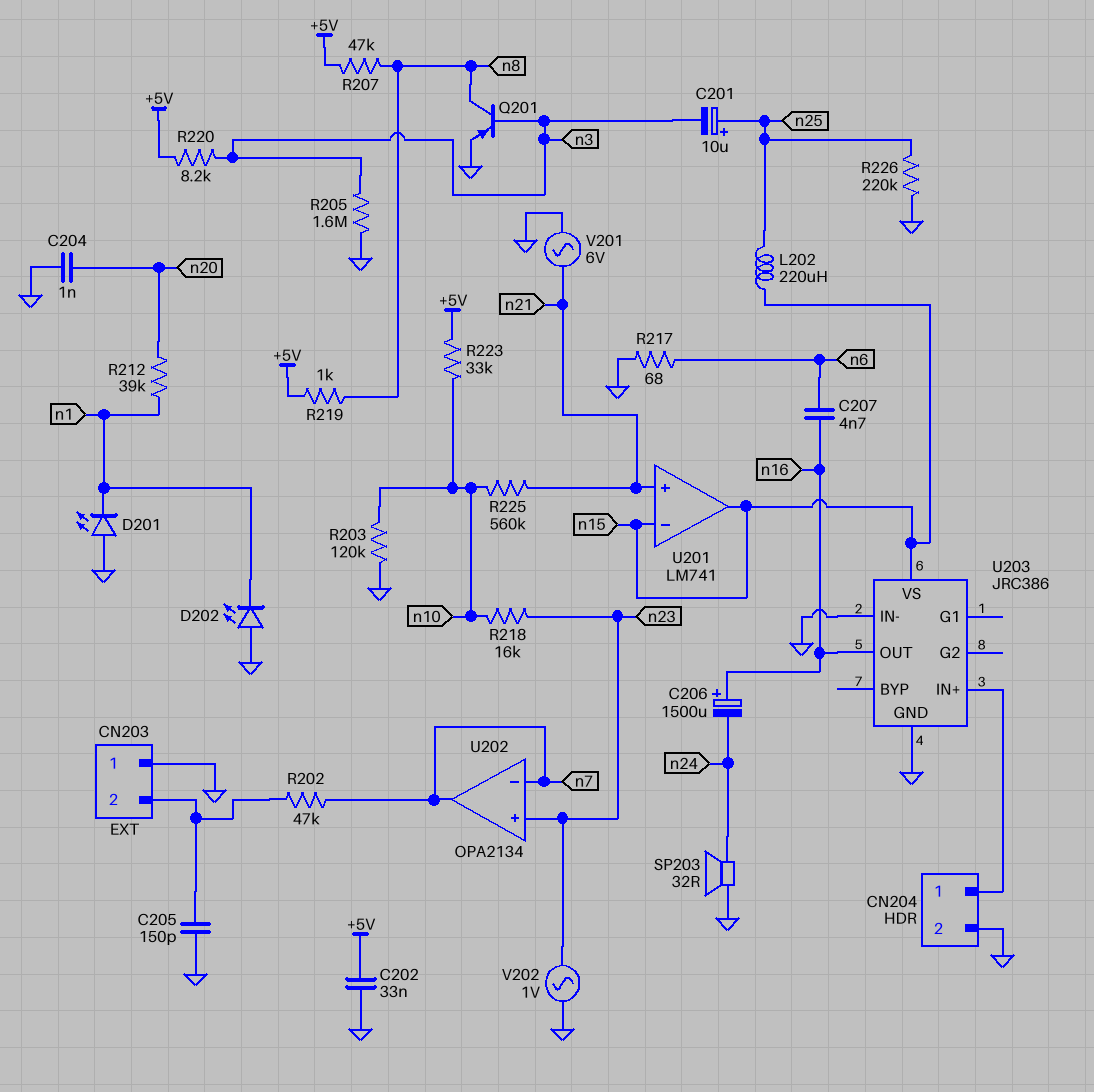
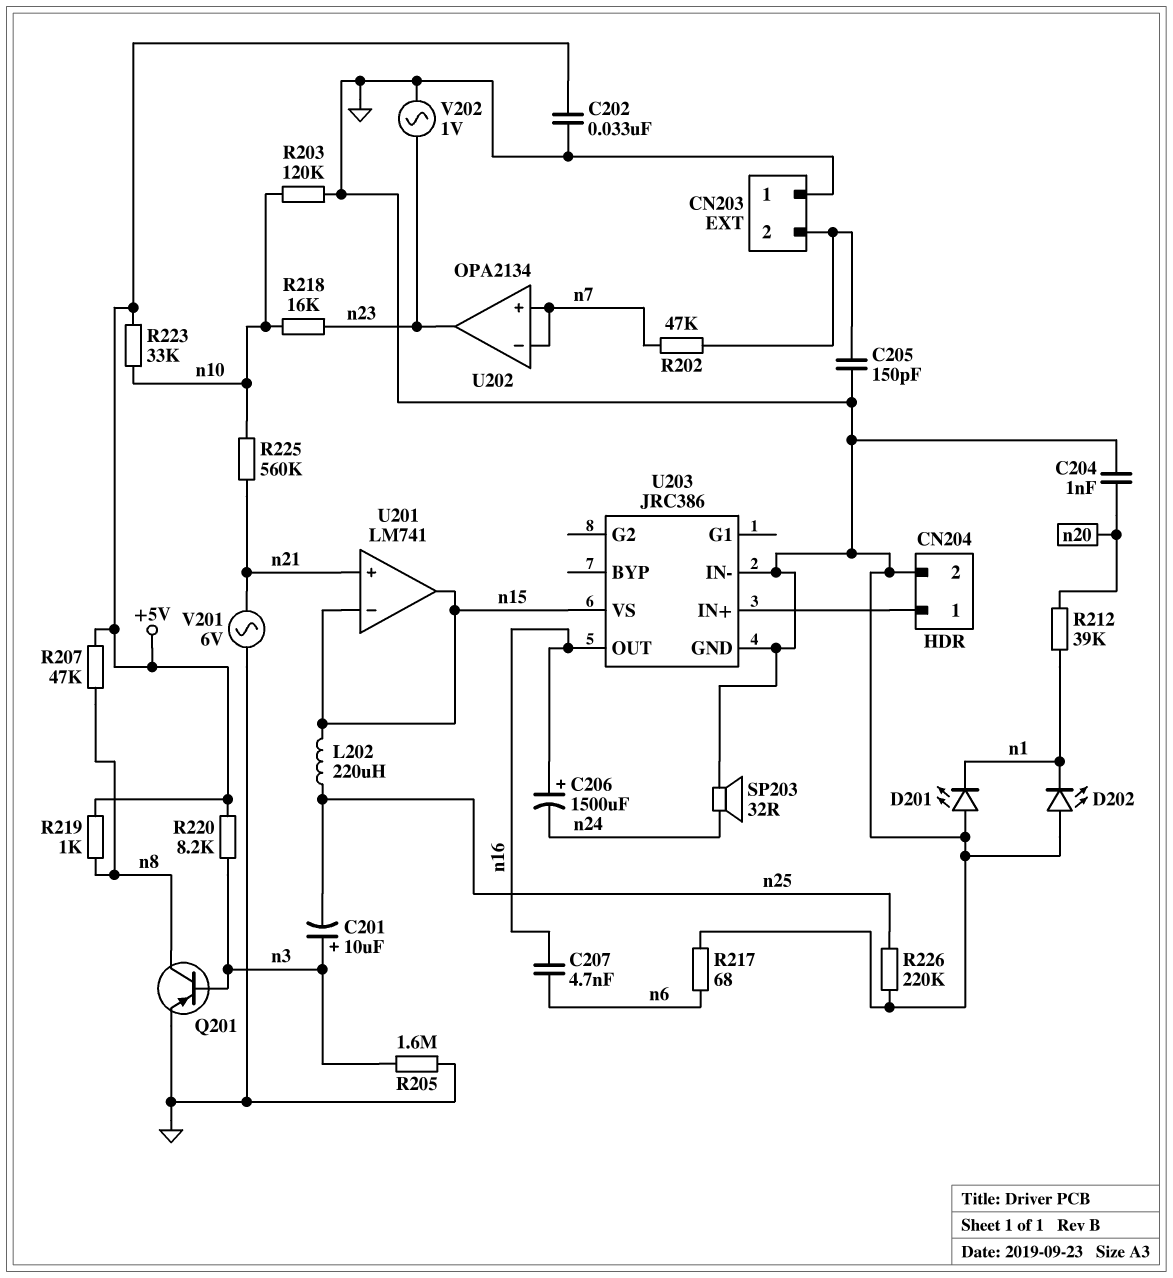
C201: 10uF (plus n25, minus n3) -> 10uF (plus n3, minus n25)
U202 pin in+: n23 -> n7
U202 pin out: n7 -> n23

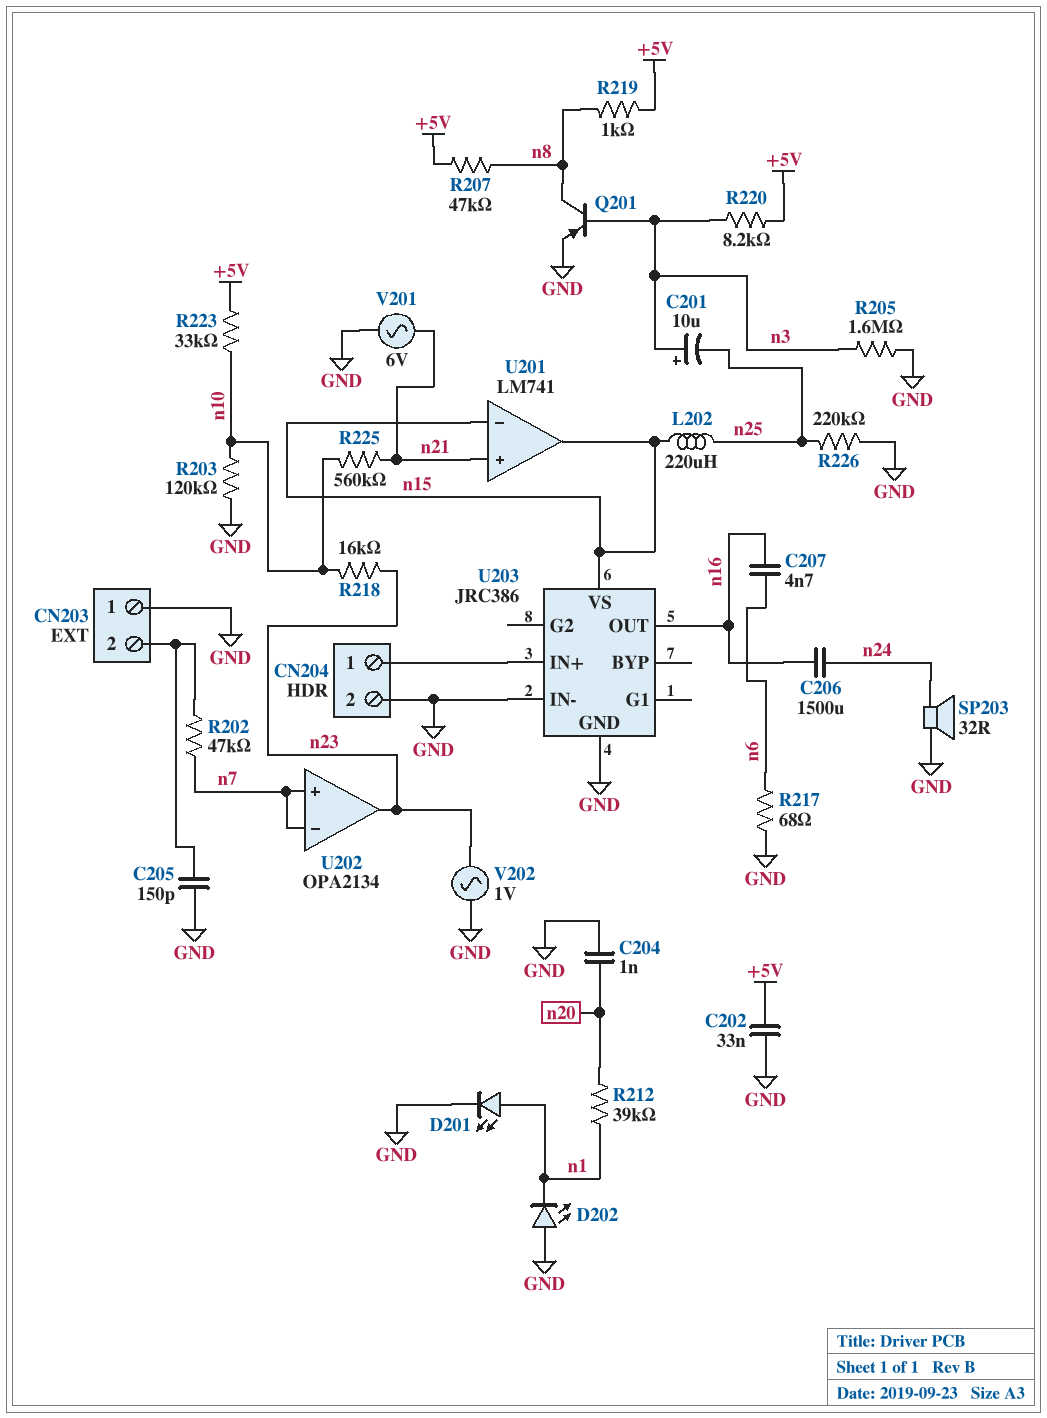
C206: 1500uF (plus n16, minus n24) -> 1500uF (n16, n24)
D201: LED (A GND, K n1) -> LED (A n1, K GND)

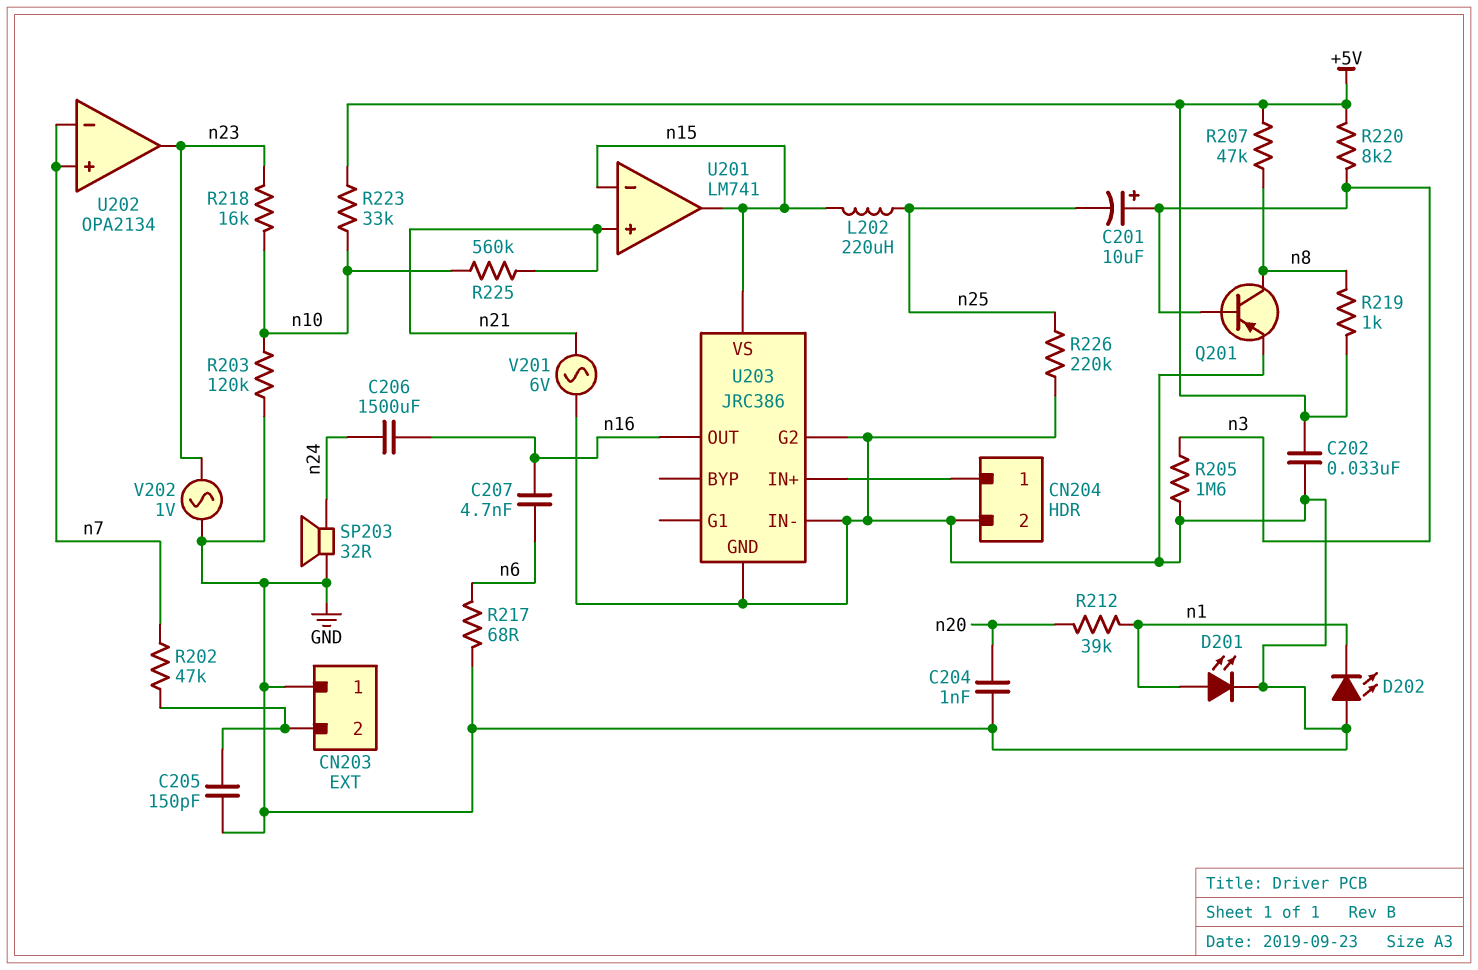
U203 pin G2: none -> GND

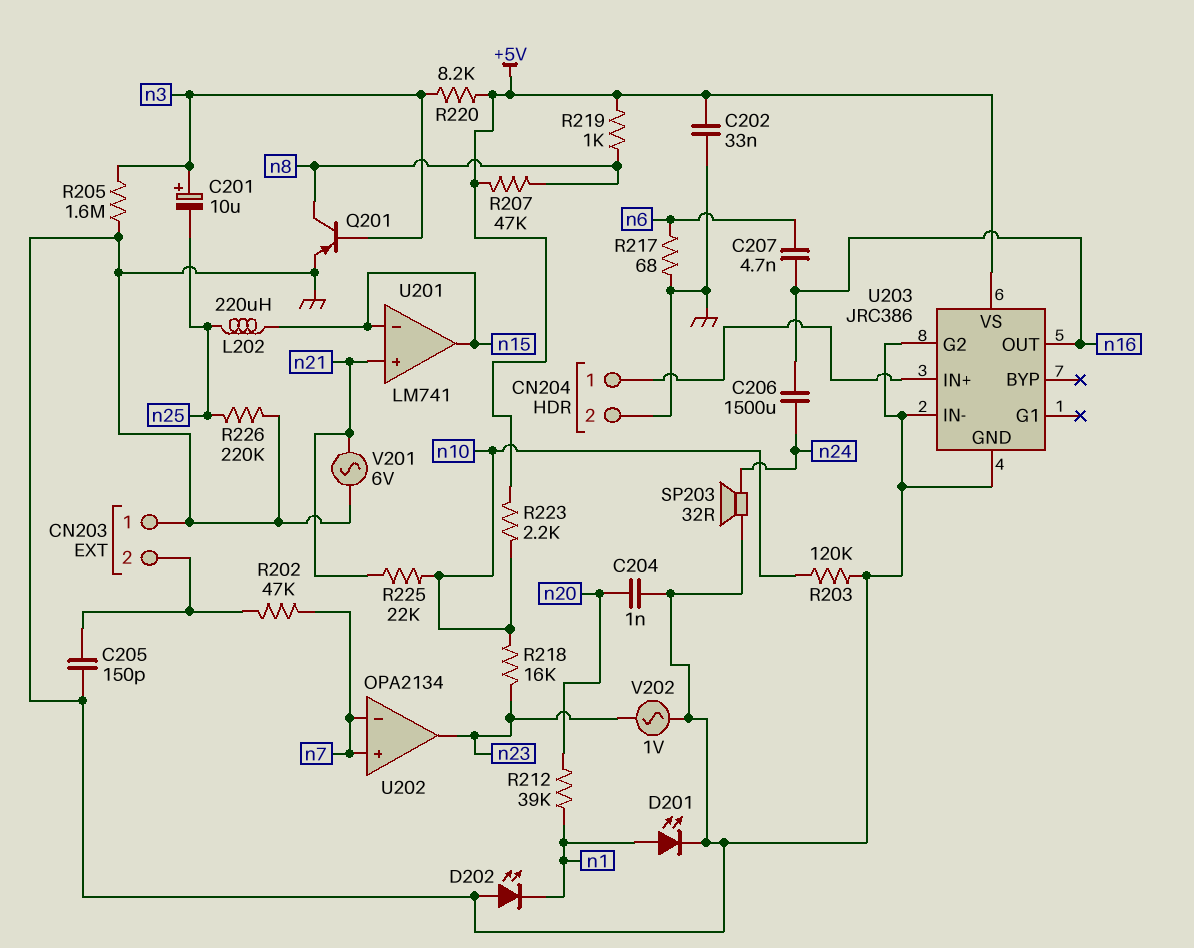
R223: 33k (+5V, n10) -> 2.2k (+5V, n10)
R225: 560k (n10, n21) -> 22k (n10, n21)
U203 pin VS: n15 -> +5V

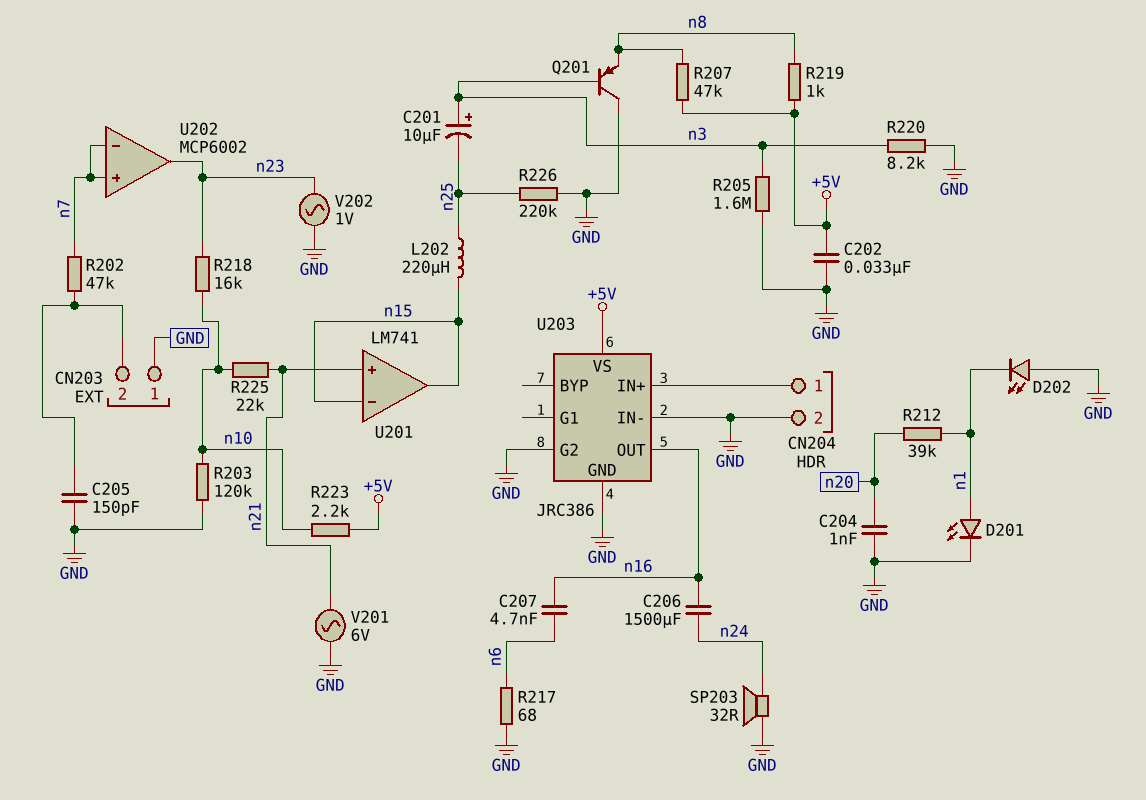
Q201: PNP (B n3, C n8, E GND) -> PNP (B n3, C GND, E n8)
R220: 8.2k (+5V, n3) -> 8.2k (GND, n3)
U202: OPA2134 -> MCP6002

